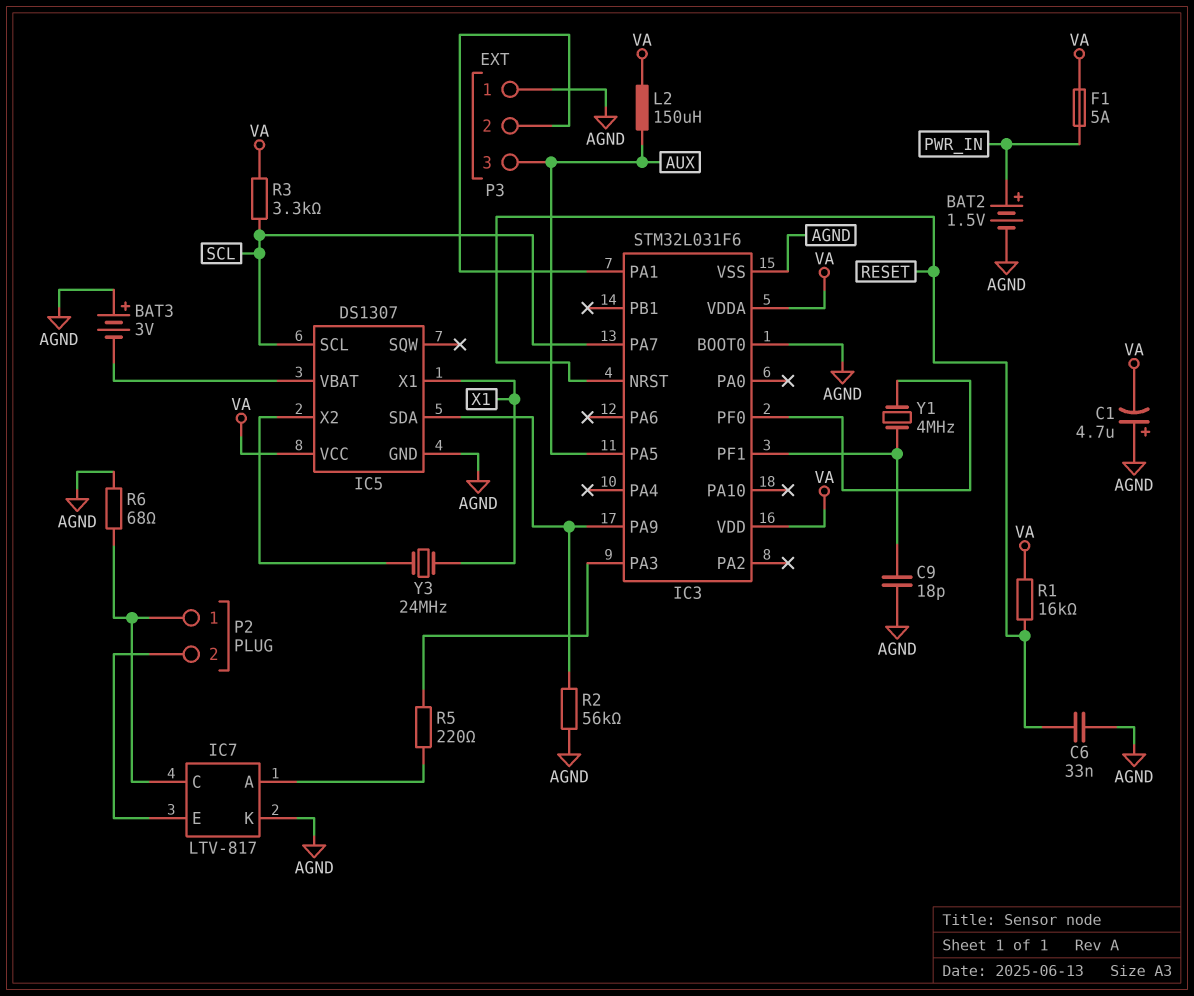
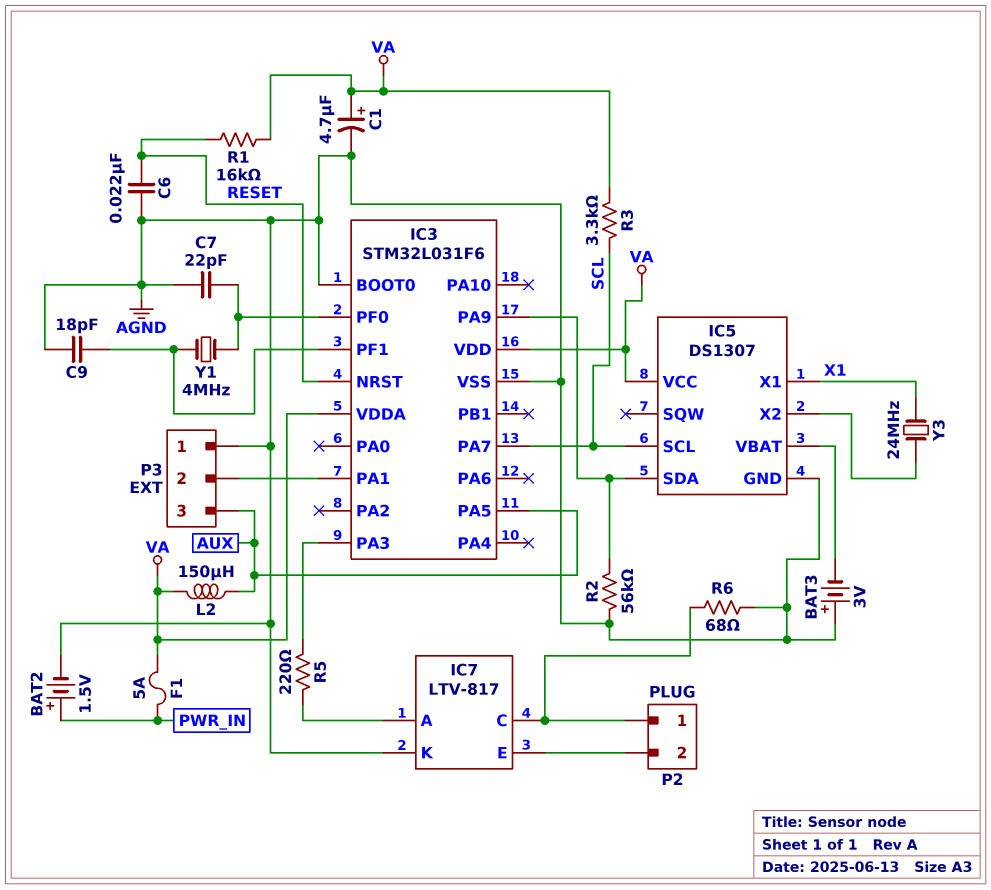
C1: 4.7uF (plus AGND, minus VA) -> 4.7uF (plus VA, minus AGND)
C6: 33nF (AGND, RESET) -> 22nF (AGND, RESET)
C7: none -> 22pF (AGND, IC3/PF0)

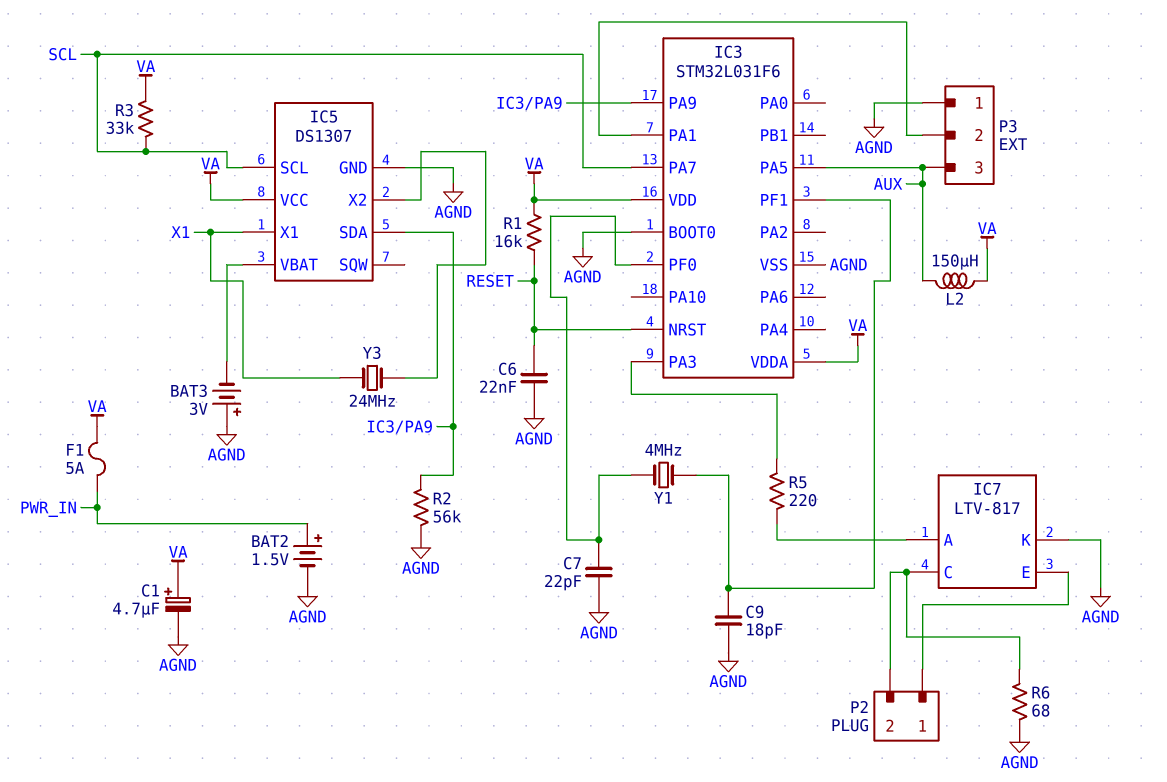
P2 pin 1: IC7/C -> IC7/E
P2 pin 2: IC7/E -> IC7/C
R3: 3.3k (SCL, VA) -> 33k (SCL, VA)

